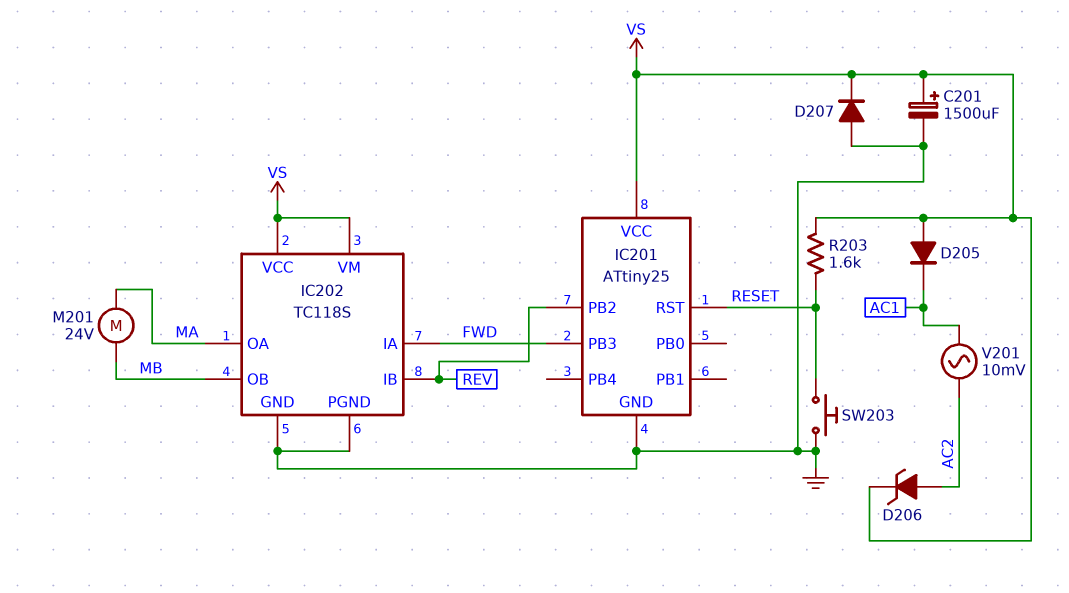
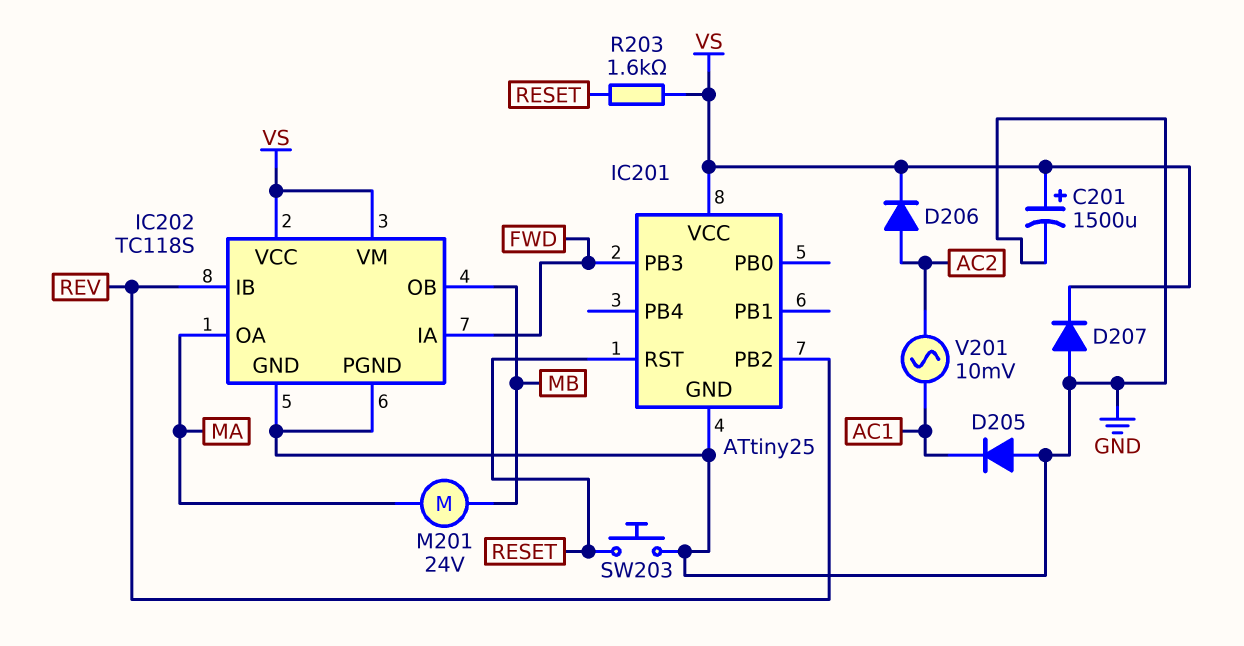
D205: diode (A VS, K AC1) -> diode (A GND, K AC1)
D206: zener (A AC2, K VS) -> diode (A AC2, K VS)

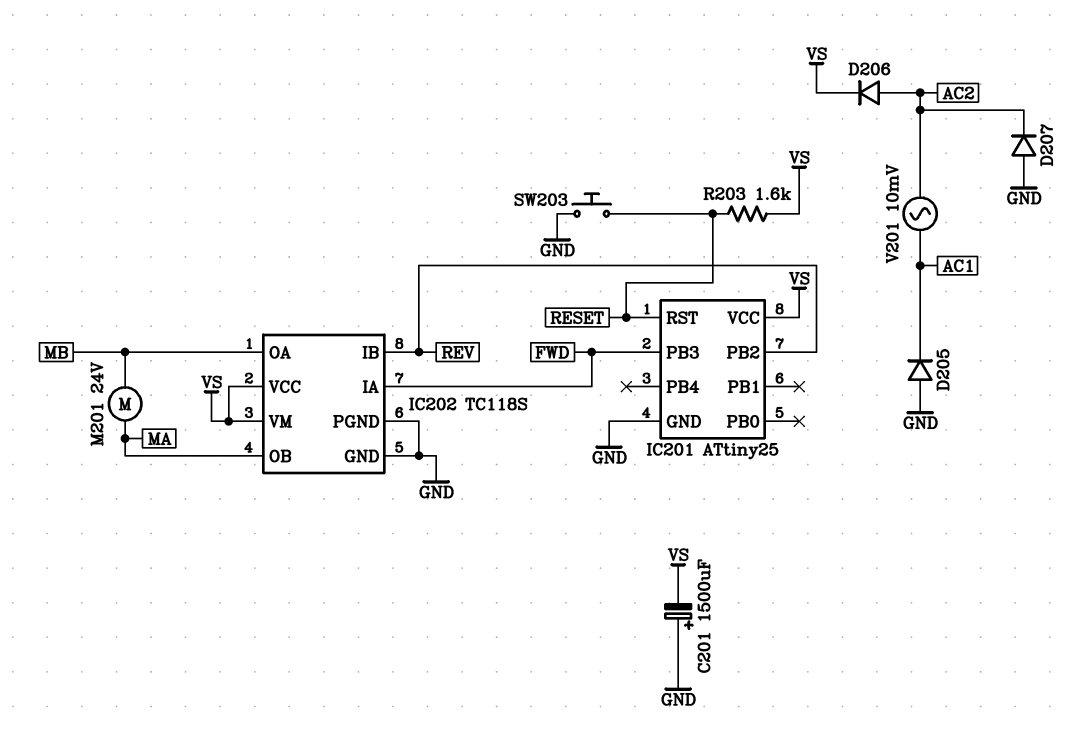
C201: 1500uF (plus VS, minus GND) -> 1500uF (plus GND, minus VS)
D207: diode (A GND, K VS) -> diode (A GND, K AC2)
IC202 pin OA: MA -> MB
IC202 pin OB: MB -> MA

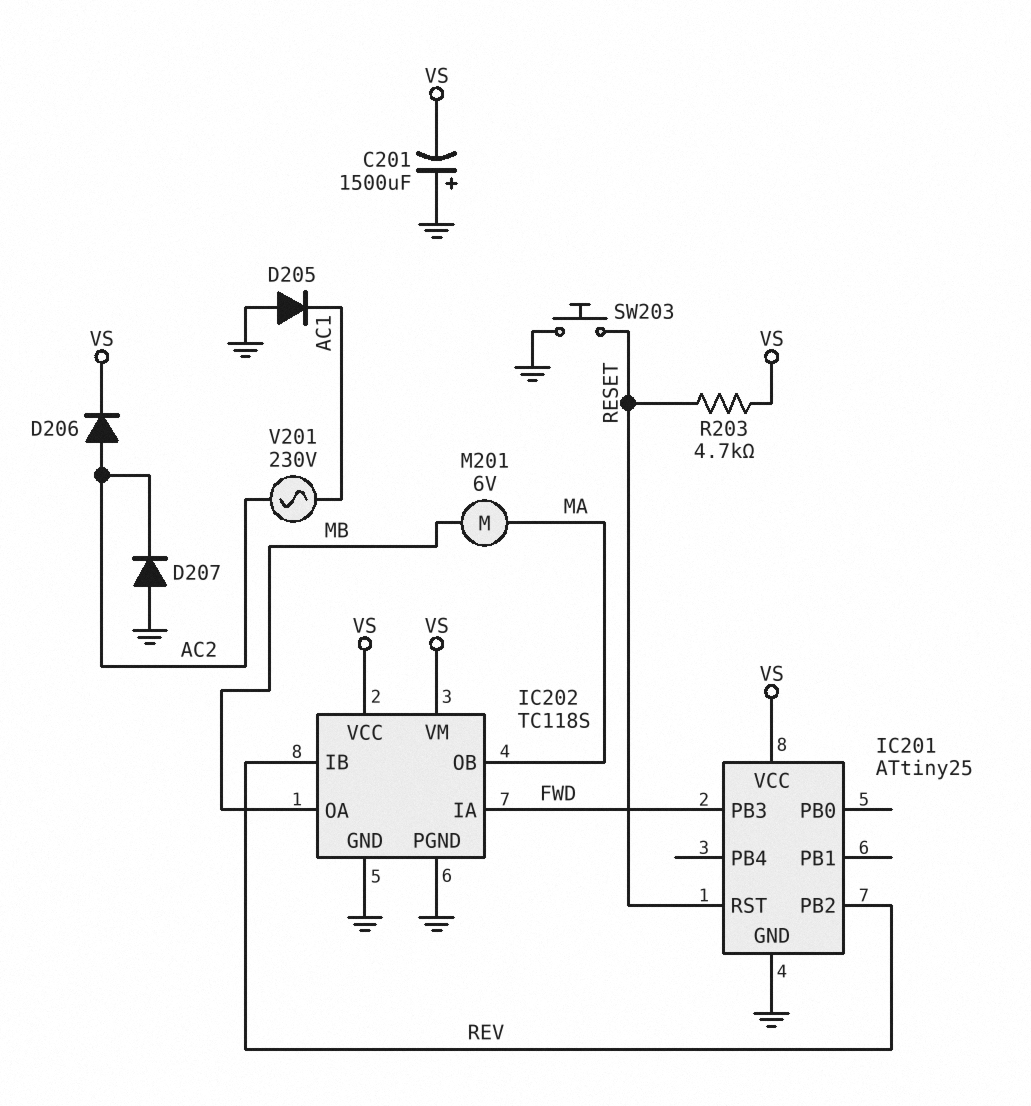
M201: motor 24V (MA, MB) -> motor 6V (MA, MB)
R203: 1.6k (RESET, VS) -> 4.7k (RESET, VS)
V201: AC 10mV (AC1, AC2) -> AC 230V (AC1, AC2)

